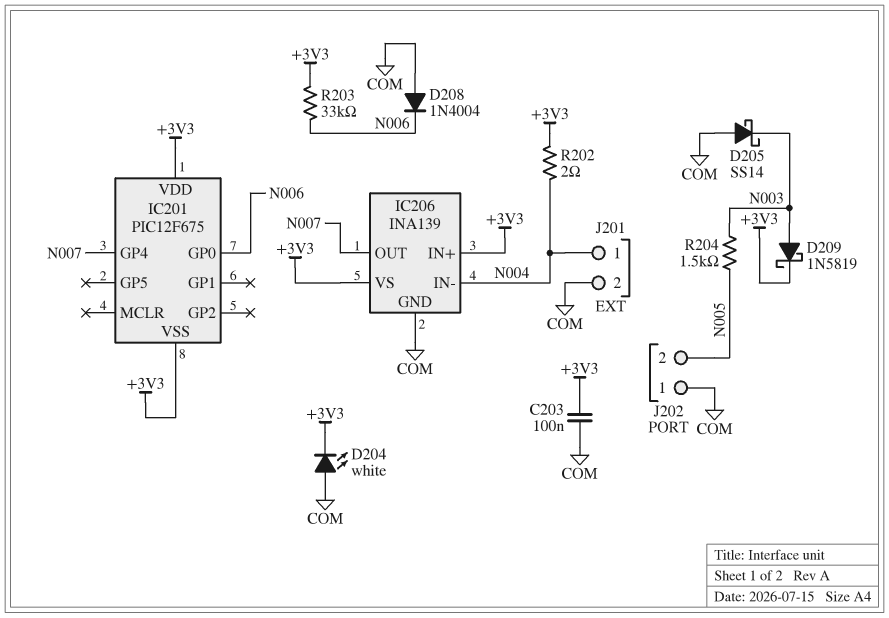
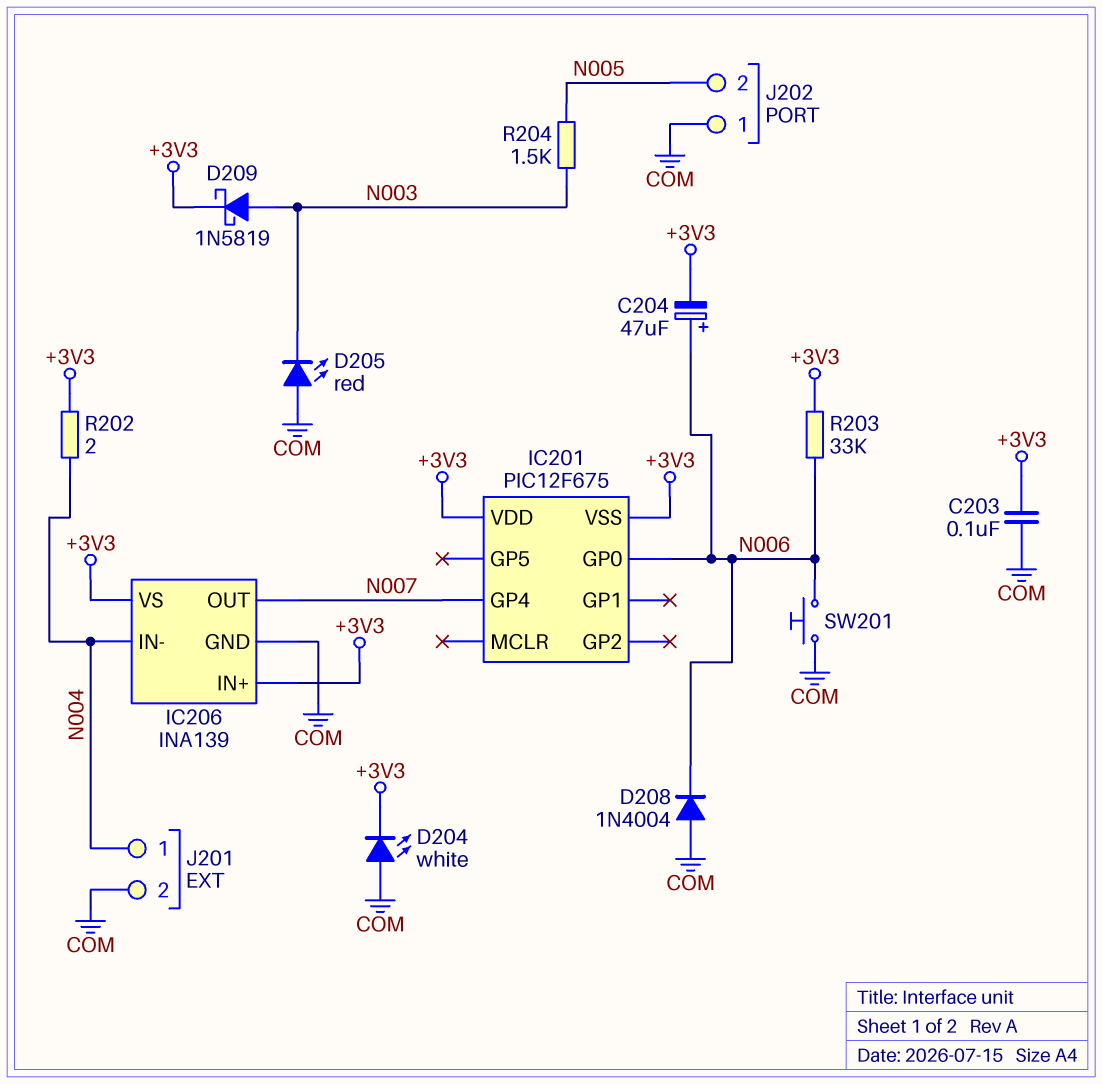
C204: none -> 47uF (plus N006, minus +3V3)
D205: schottky SS14 (A COM, K N003) -> LED red (A COM, K N003)
SW201: none -> button (COM, N006)

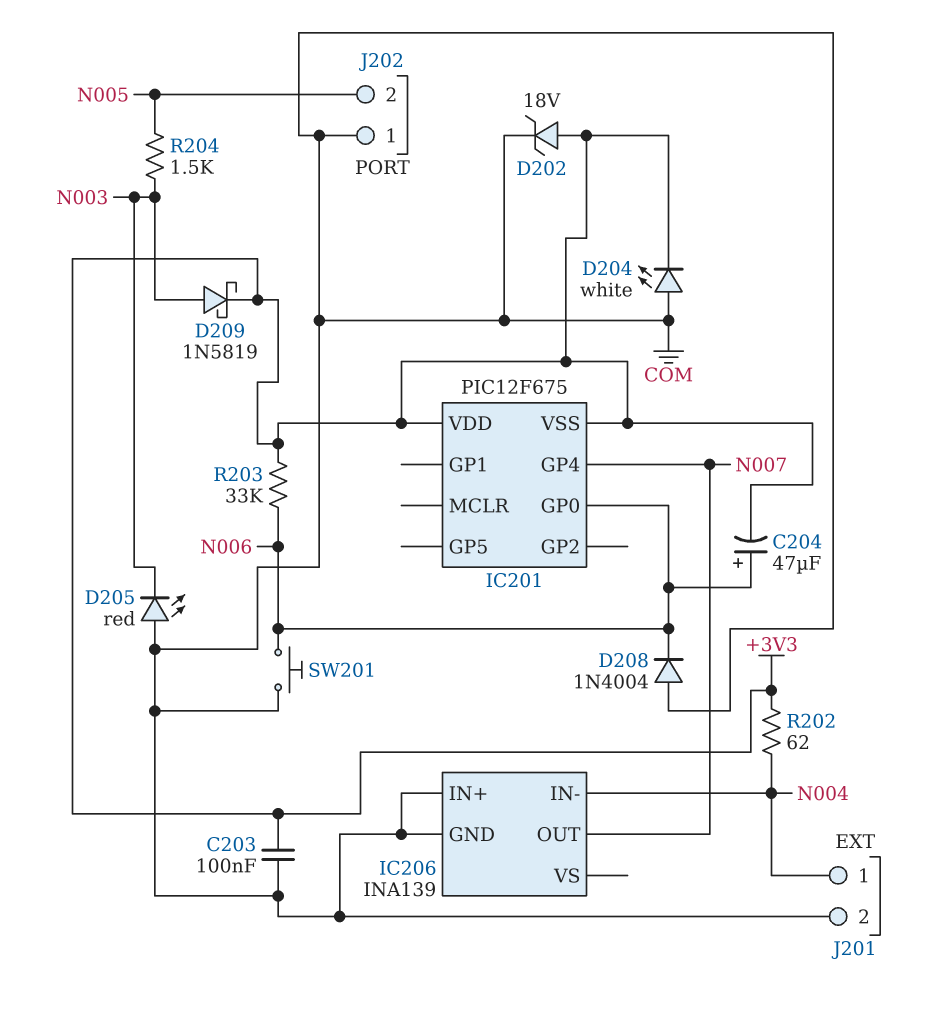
D202: none -> zener 18V (A +3V3, K COM)
IC206 pin IN+: +3V3 -> COM
IC206 pin VS: +3V3 -> none
R202: 2 (+3V3, N004) -> 62 (+3V3, N004)

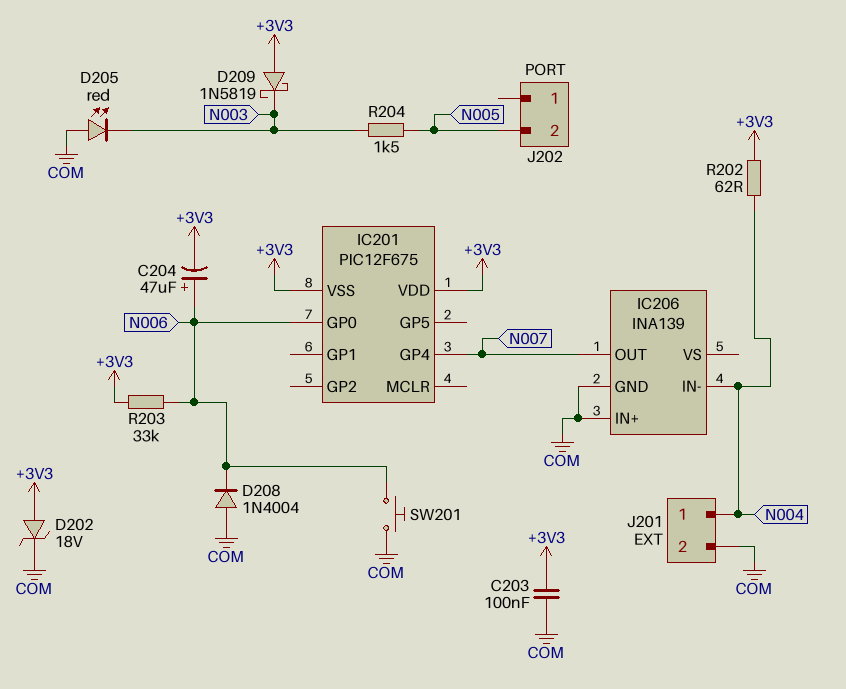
D204: LED white (A COM, K +3V3) -> none
D209: schottky 1N5819 (A N003, K +3V3) -> schottky 1N5819 (A +3V3, K N003)
J202 pin 1: COM -> none

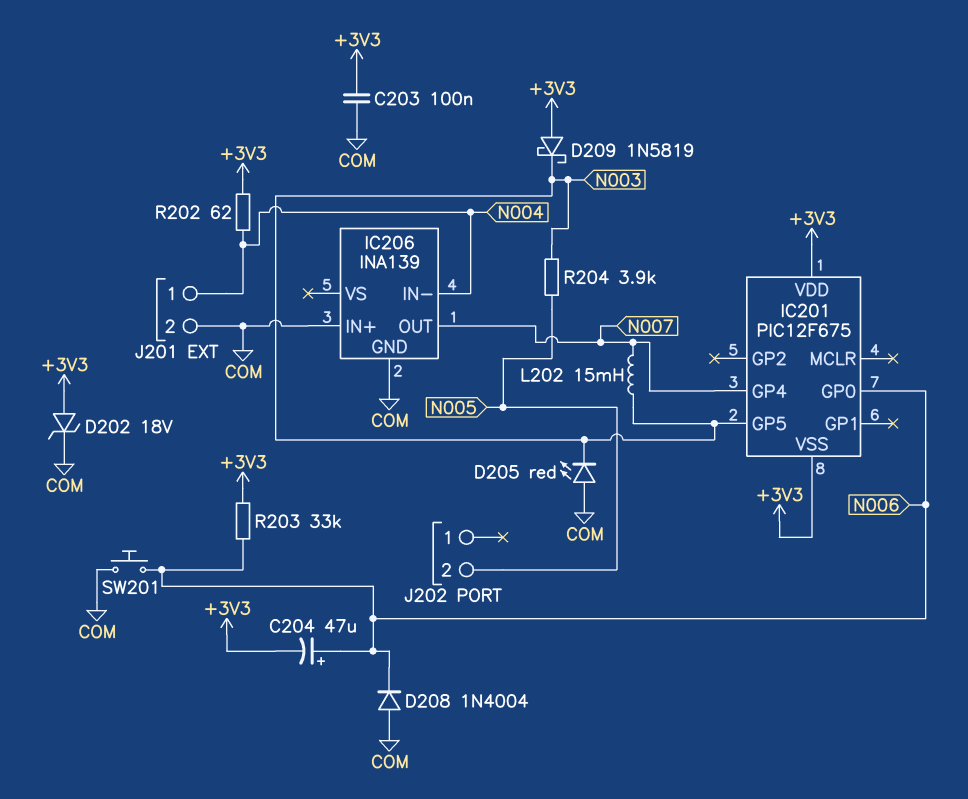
IC201 pin GP5: none -> N003
L202: none -> 15mH (N003, N007)
R204: 1.5k (N003, N005) -> 3.9k (N003, N005)

